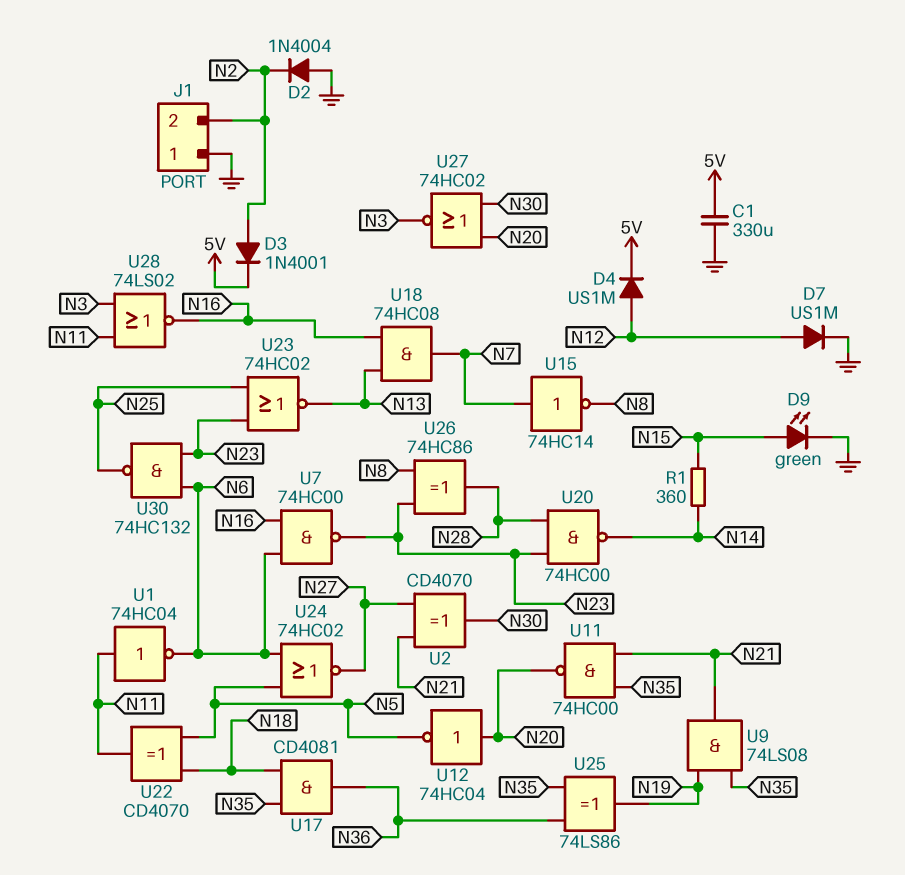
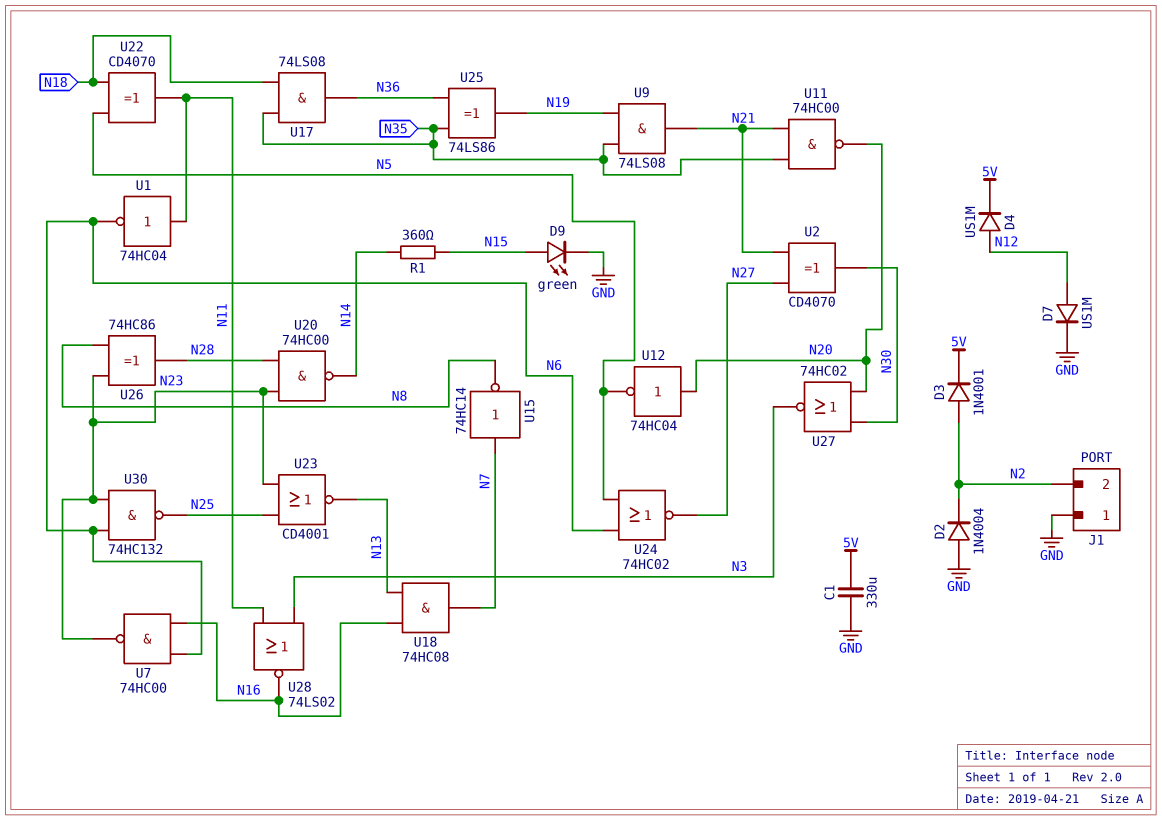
U17: AND CD4081 (in N18, in N35, out N36) -> AND 74LS08 (in N18, in N35, out N36)
U23: NOR 74HC02 (in N23, in N25, out N13) -> NOR CD4001 (in N23, in N25, out N13)

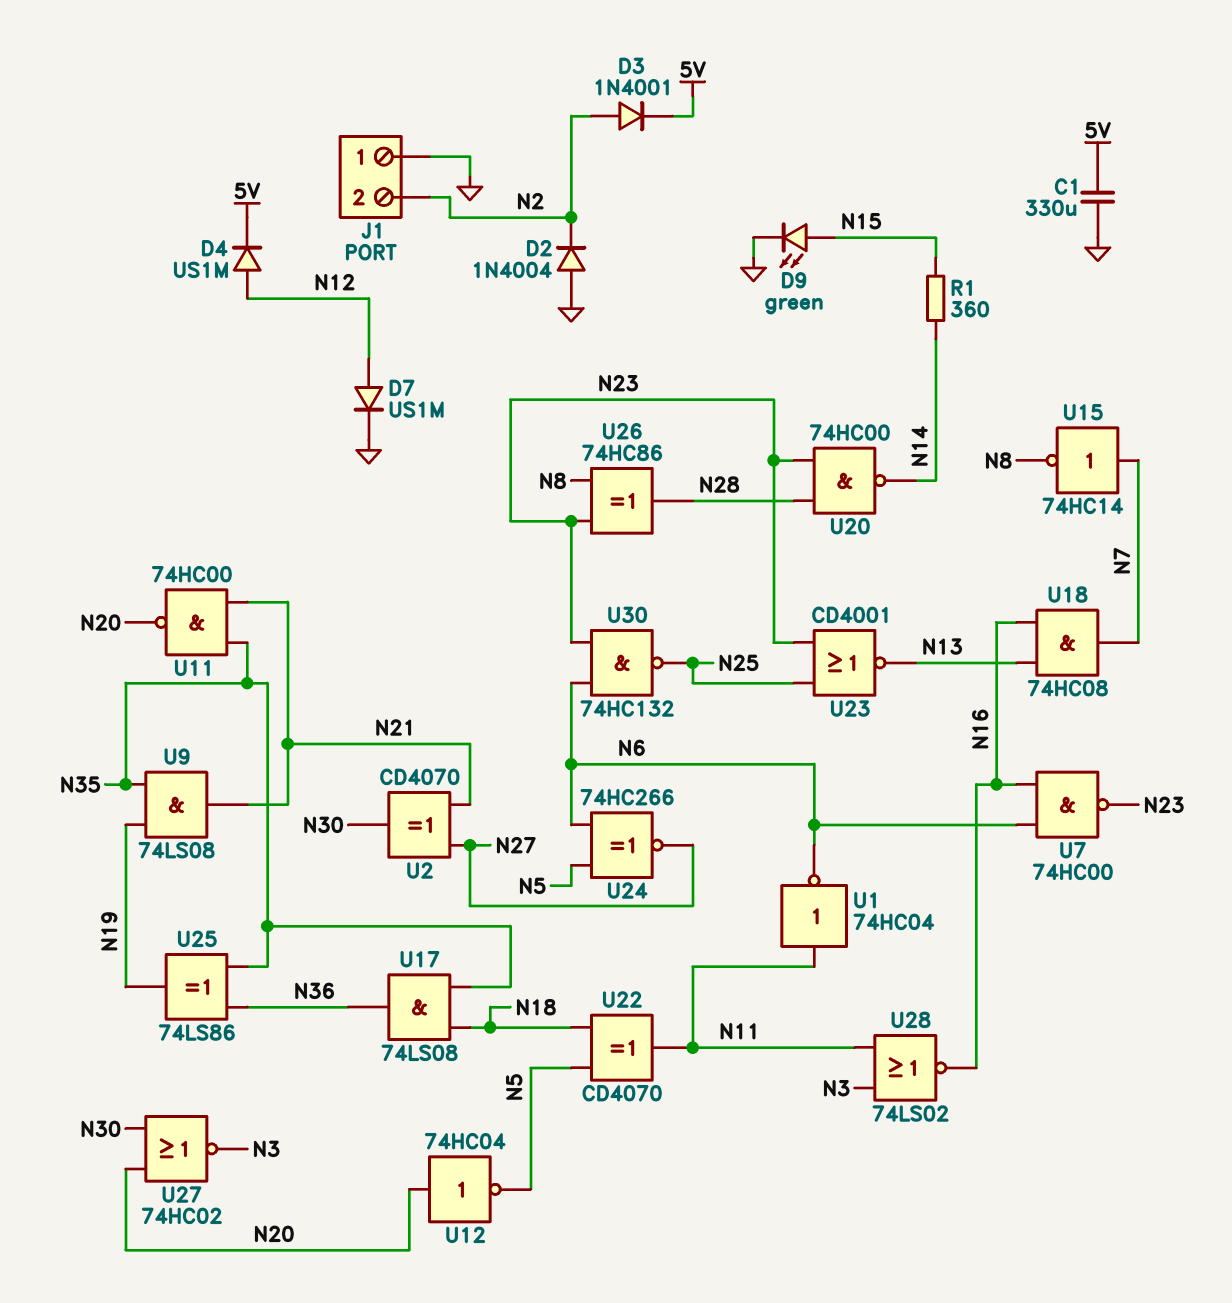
U24: NOR 74HC02 (in N5, in N6, out N27) -> XNOR 74HC266 (in N5, in N6, out N27)

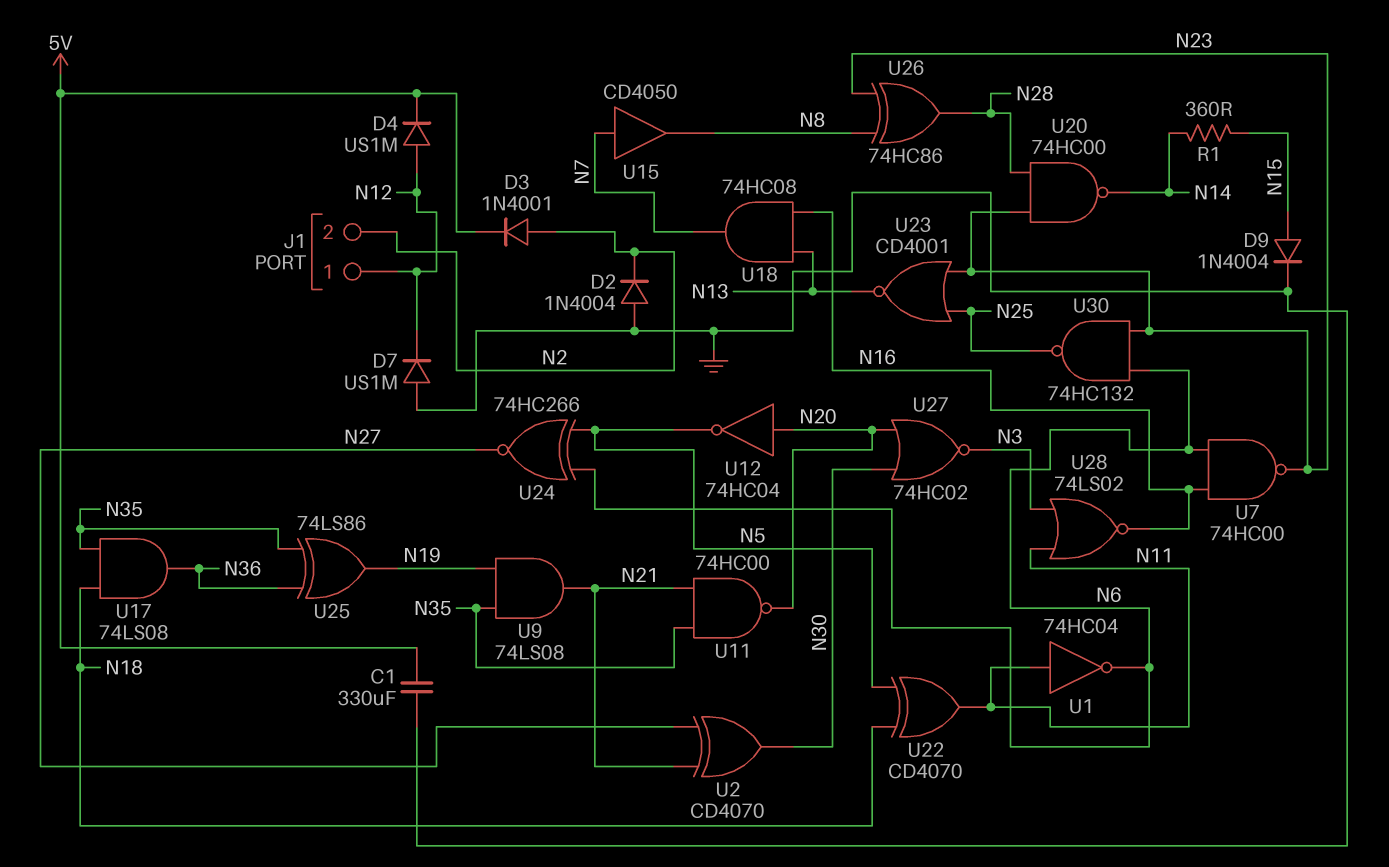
D7: diode US1M (A N12, K GND) -> diode US1M (A GND, K N12)
D9: LED green (A N15, K GND) -> diode 1N4004 (A N15, K GND)
J1 pin 1: GND -> N12
U15: NOT 74HC14 (in N7, out N8) -> buffer CD4050 (in N7, out N8)

